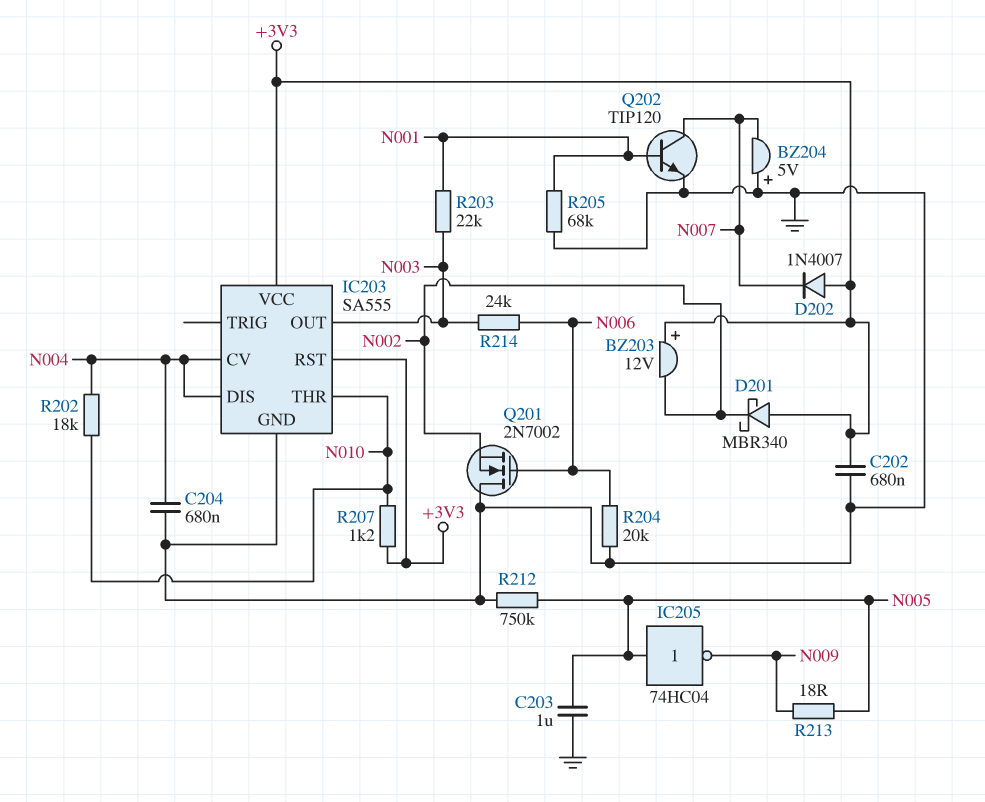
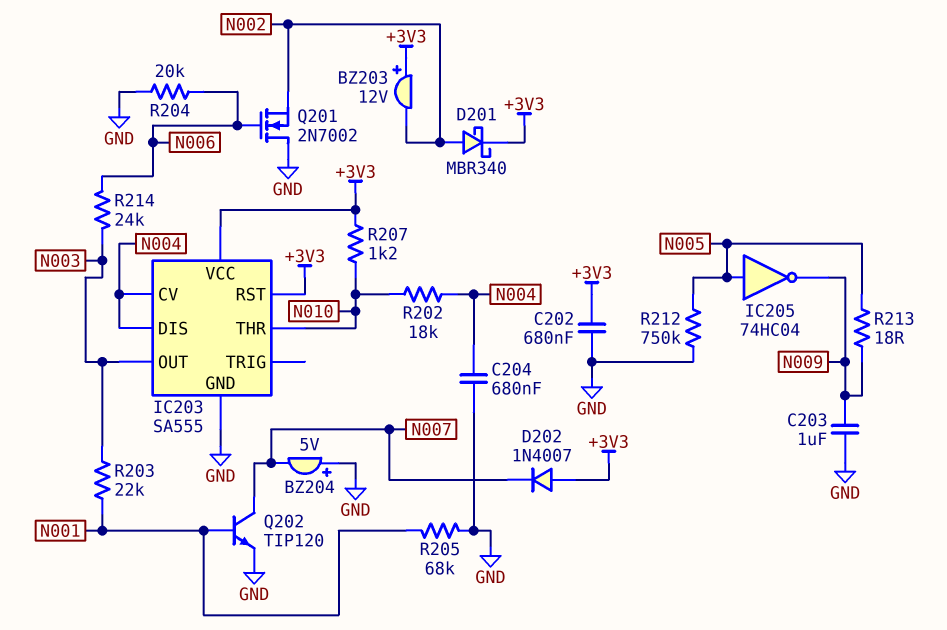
C203: 1uF (GND, N005) -> 1uF (GND, N009)
D201: schottky MBR340 (A +3V3, K N002) -> schottky MBR340 (A N002, K +3V3)

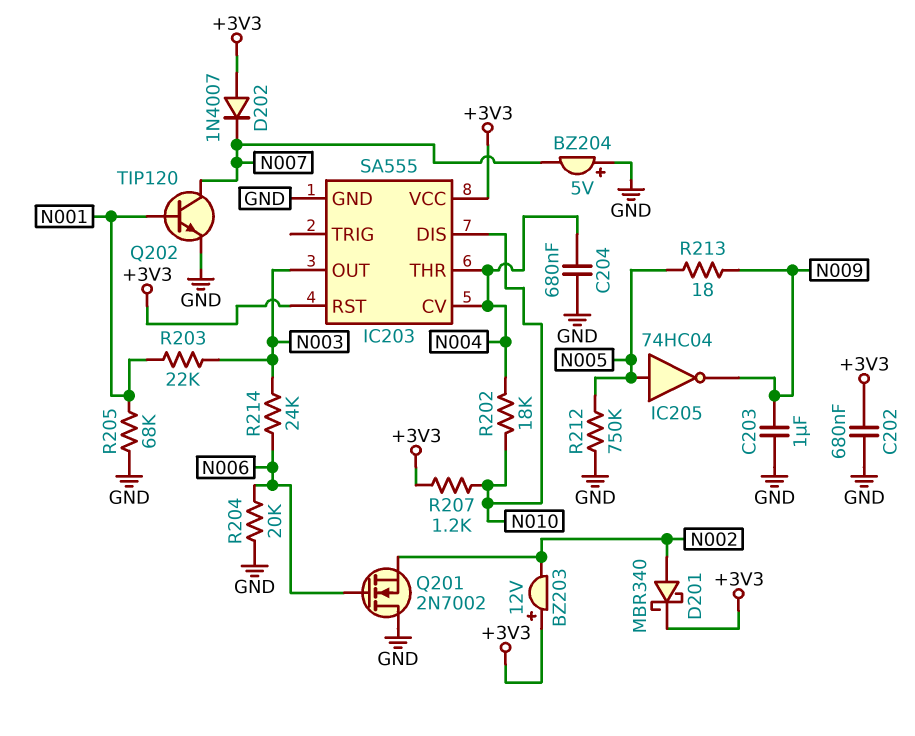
IC203 pin DIS: N004 -> N010
IC203 pin THR: N010 -> N004

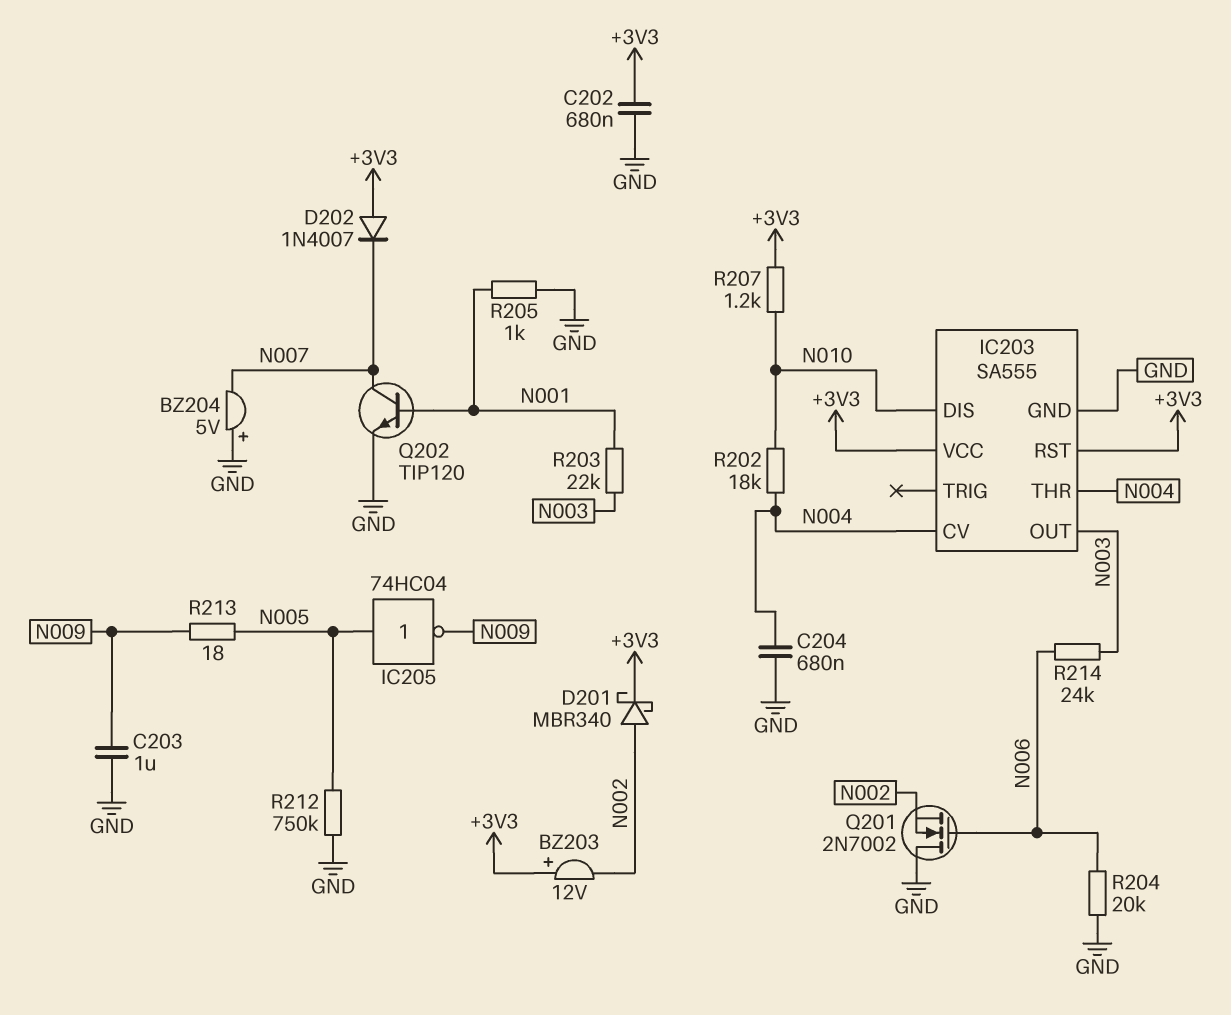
R205: 68k (GND, N001) -> 1k (GND, N001)

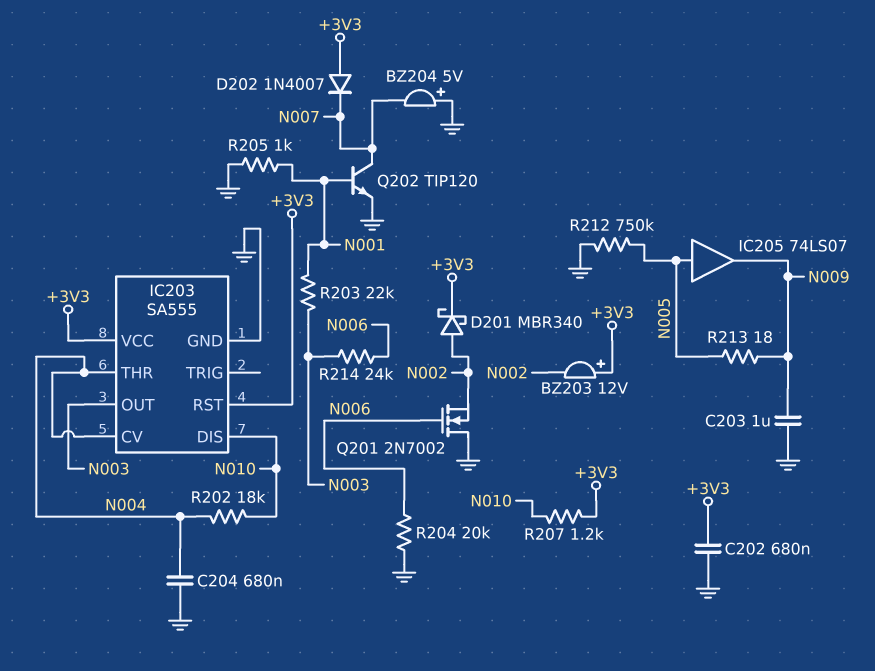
IC205: NOT 74HC04 (in N005, out N009) -> buffer 74LS07 (in N005, out N009)

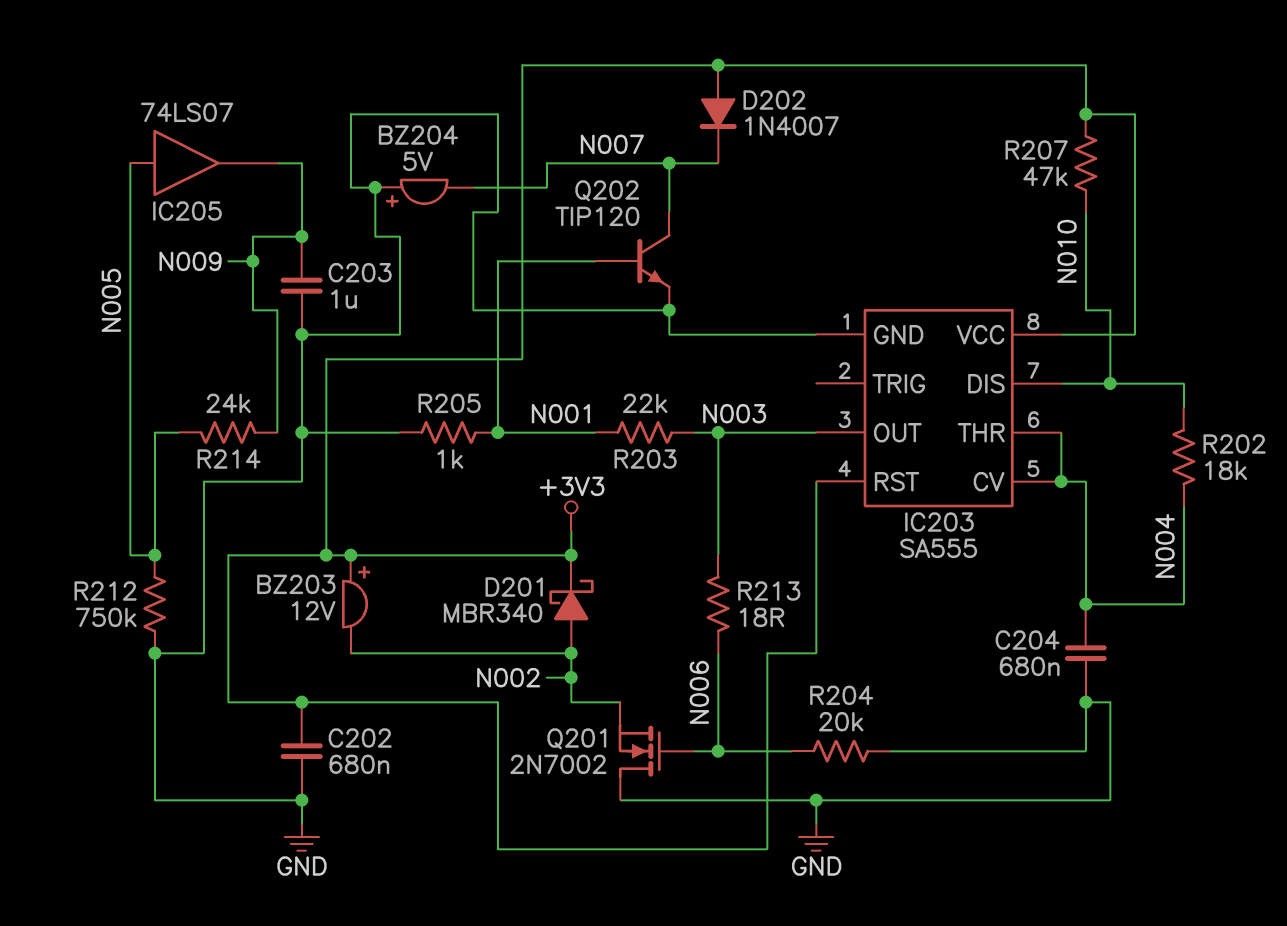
R207: 1.2k (+3V3, N010) -> 47k (+3V3, N010)
R213: 18 (N005, N009) -> 18 (N003, N006)
R214: 24k (N003, N006) -> 24k (N005, N009)

